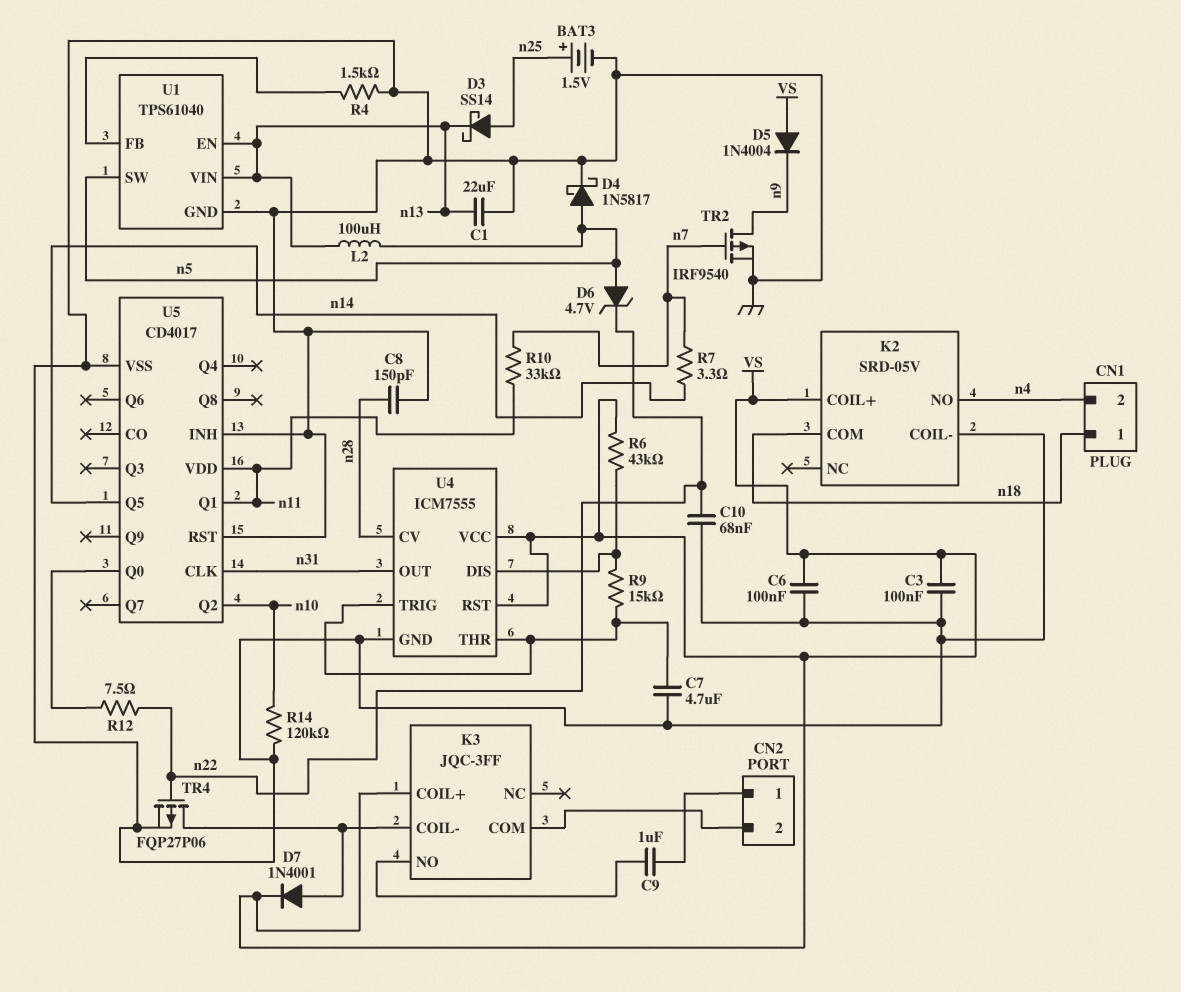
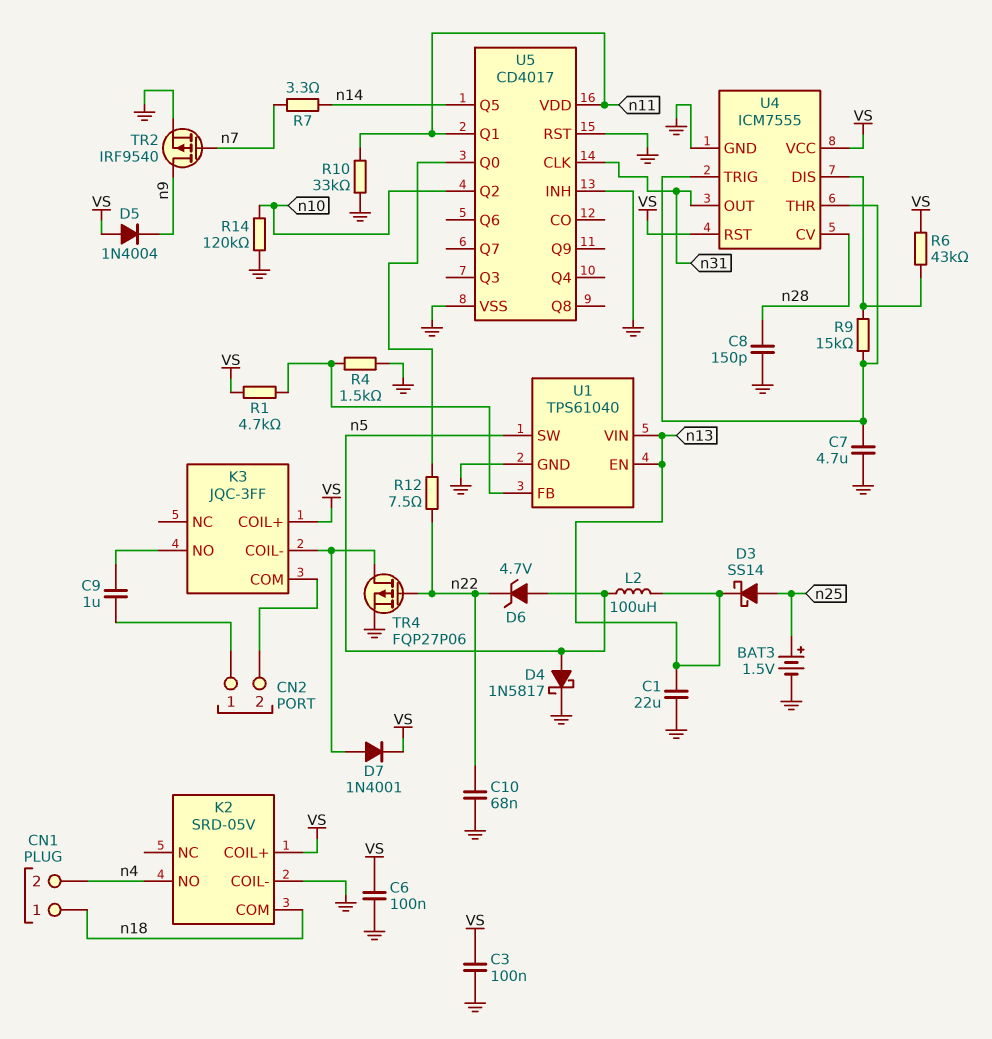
R1: none -> 4.7k (U1/FB, VS)
R10: 33k (n7, n11) -> 33k (GND, n11)

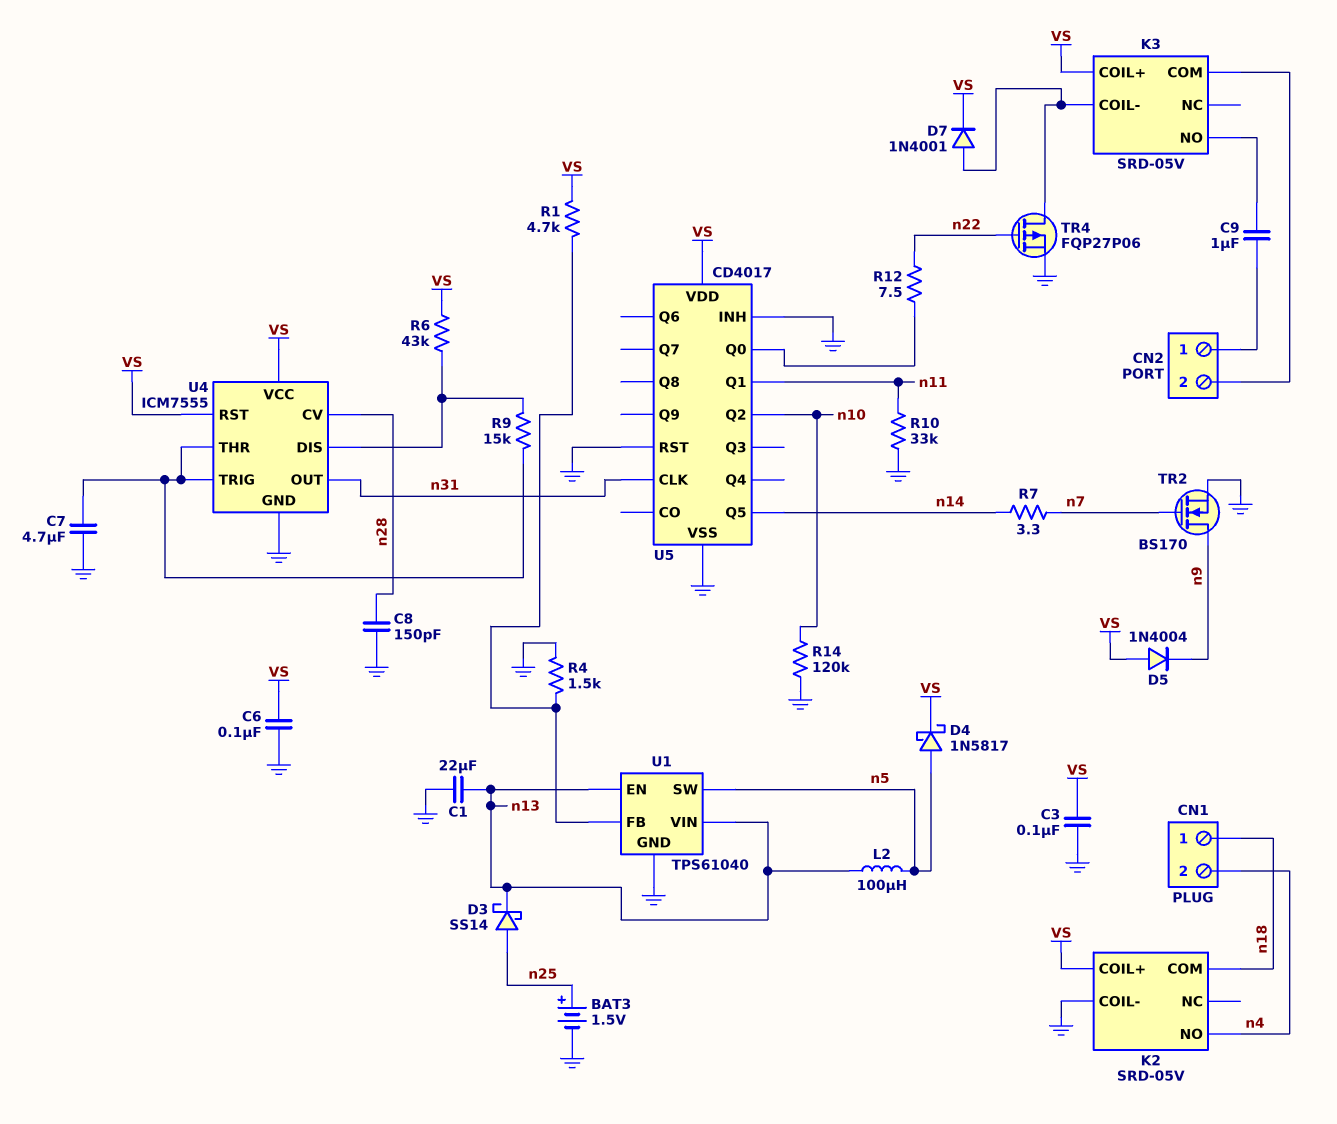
C10: 68nF (GND, n22) -> none
D4: schottky 1N5817 (A n5, K GND) -> schottky 1N5817 (A n5, K VS)
D6: zener 4.7V (A n5, K n22) -> none
K3: JQC-3FF -> SRD-05V
TR2: PMOS IRF9540 (G n7, D n9, S GND) -> NMOS BS170 (G n7, D n9, S GND)
U5 pin VDD: n11 -> VS

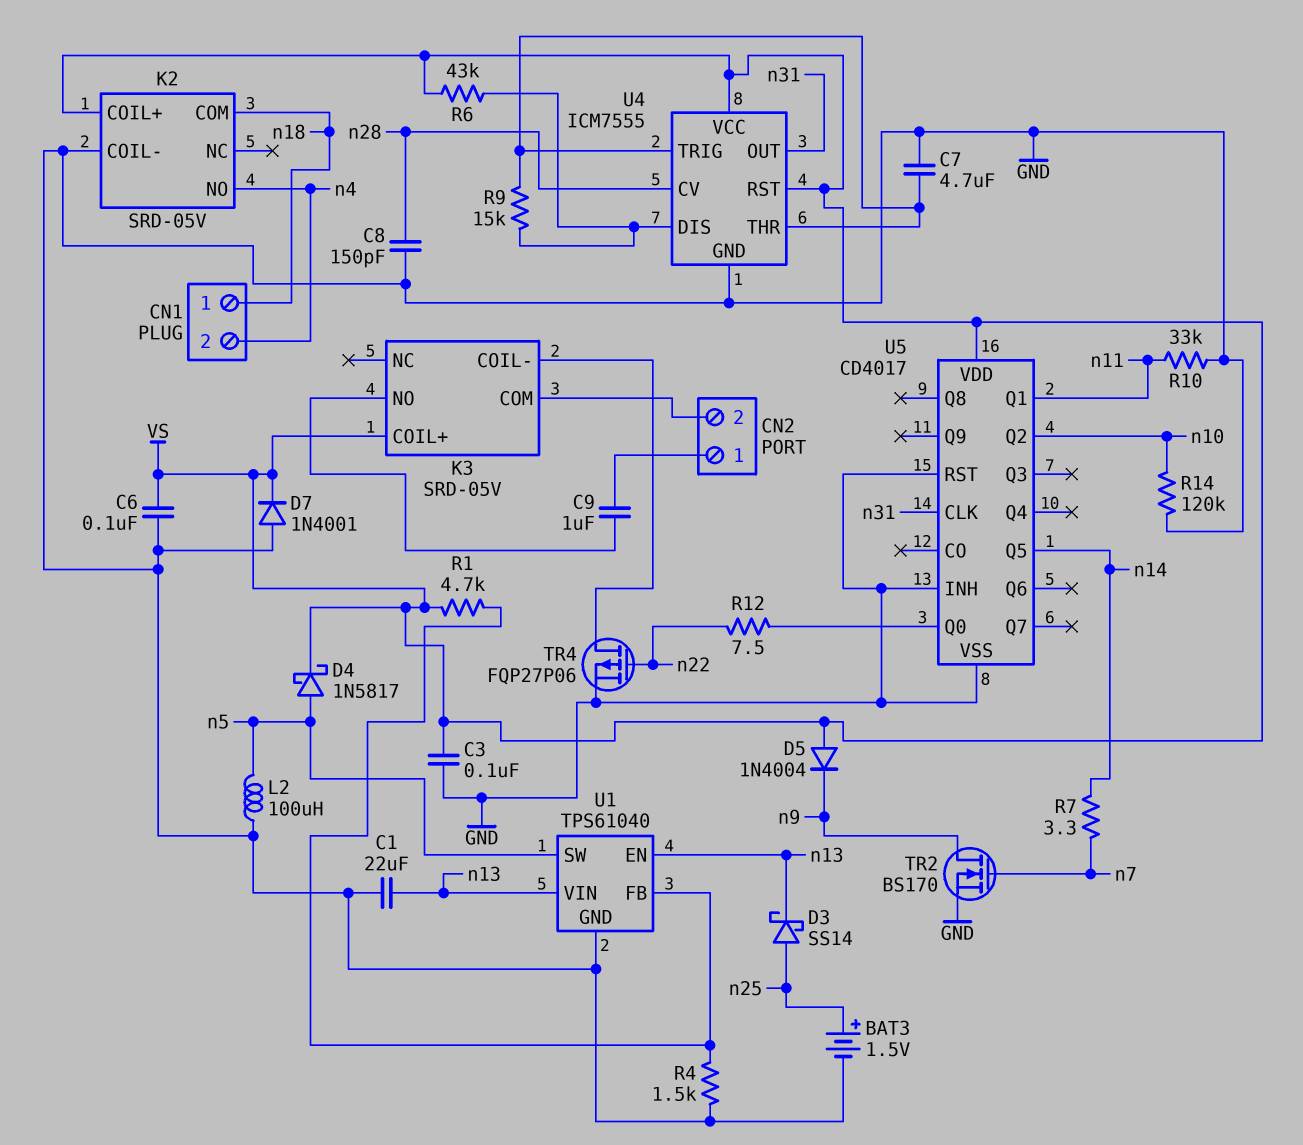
D7: diode 1N4001 (A K3/COIL-, K VS) -> diode 1N4001 (A GND, K VS)
L2: 100uH (n5, n13) -> 100uH (GND, n5)

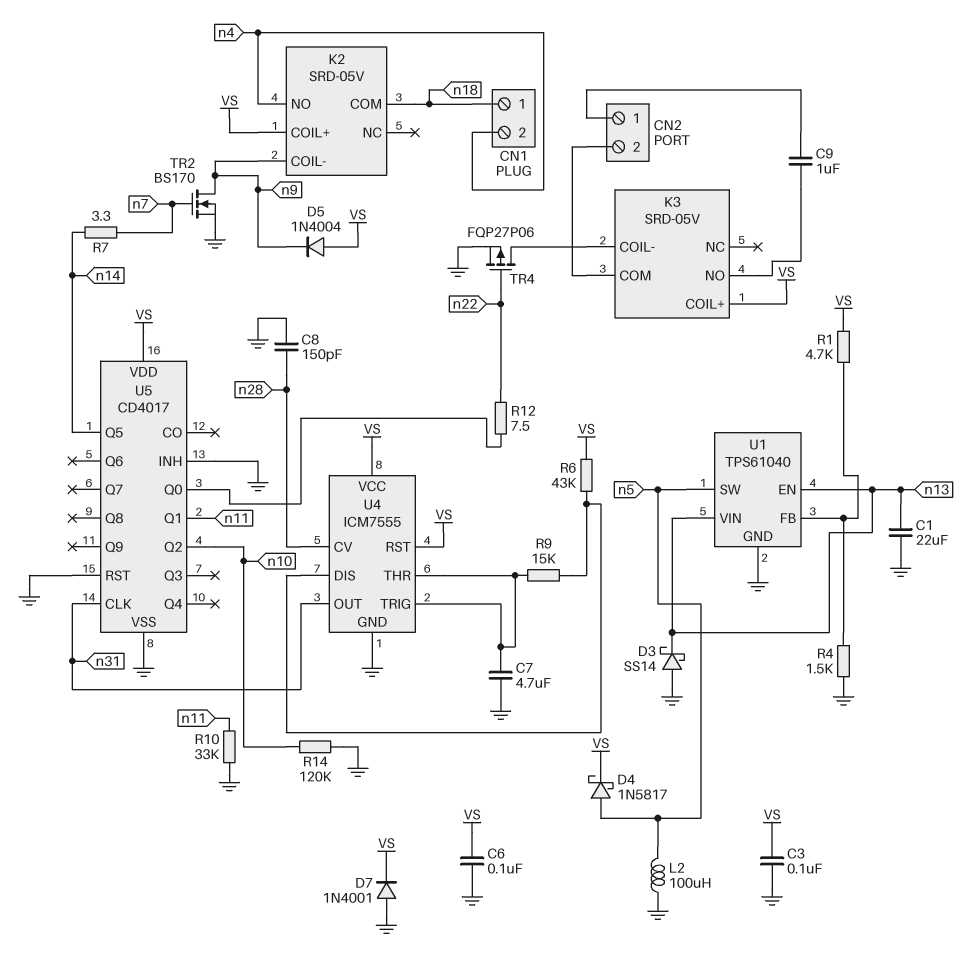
BAT3: 1.5V (plus n25, minus GND) -> none
D3: schottky SS14 (A n25, K n13) -> schottky SS14 (A GND, K n13)
K2 pin COIL-: GND -> n9

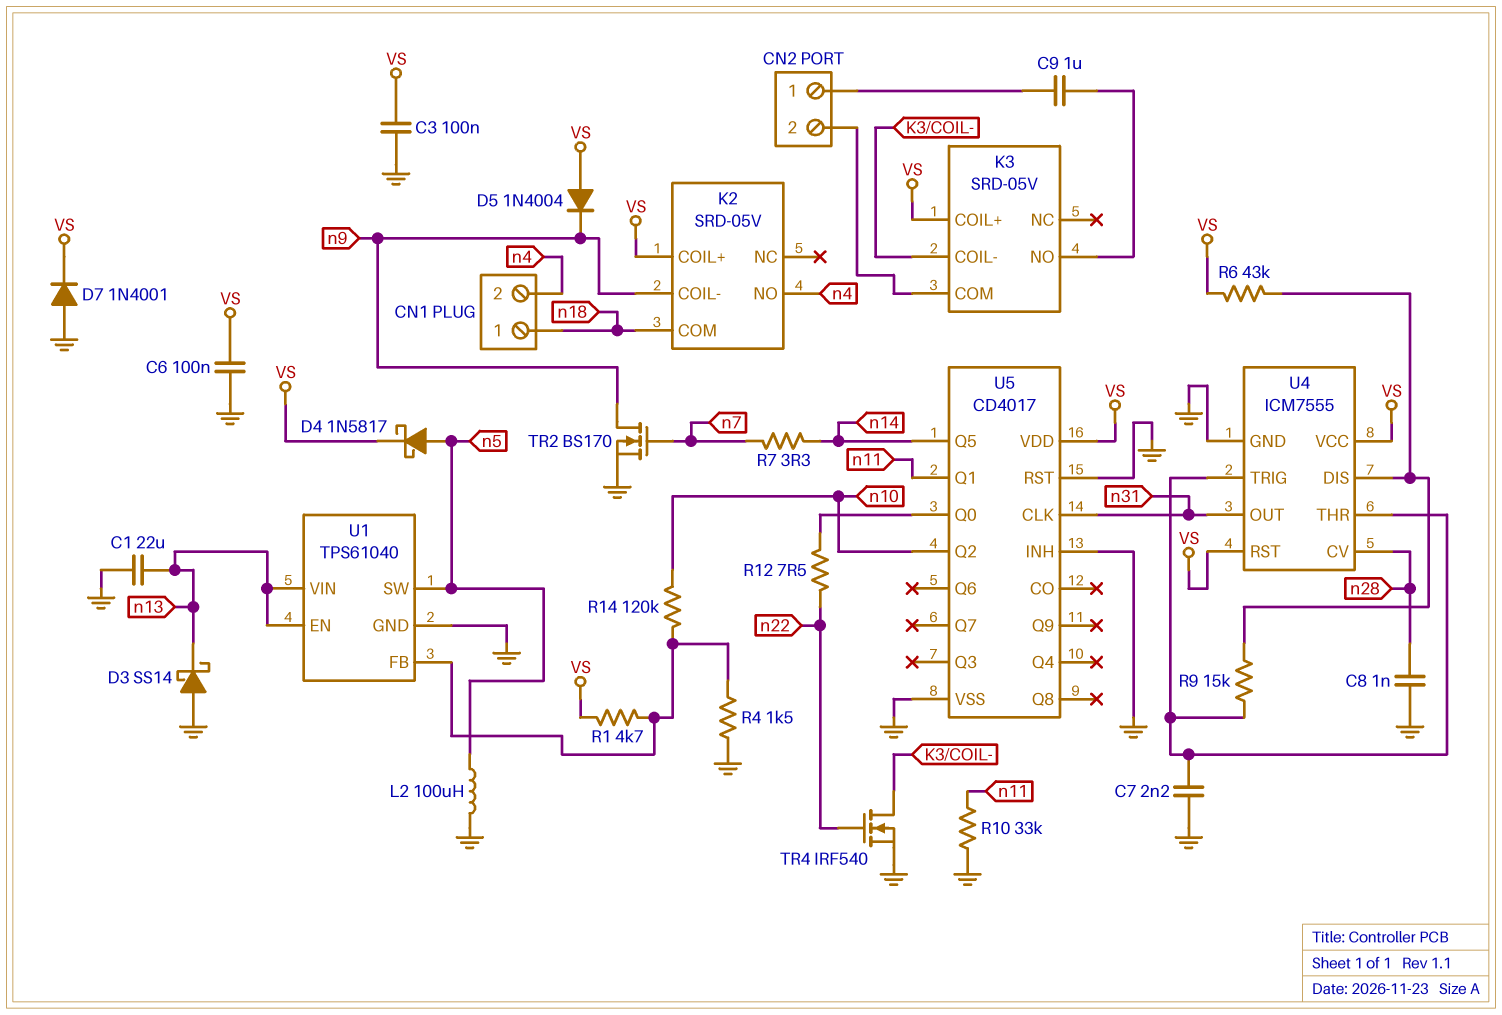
C7: 4.7uF (GND, U4/THR) -> 2.2nF (GND, U4/THR)
C8: 150pF (GND, n28) -> 1nF (GND, n28)
R14: 120k (GND, n10) -> 120k (U1/FB, n10)
TR4: PMOS FQP27P06 (G n22, D K3/COIL-, S GND) -> NMOS IRF540 (G n22, D K3/COIL-, S GND)

